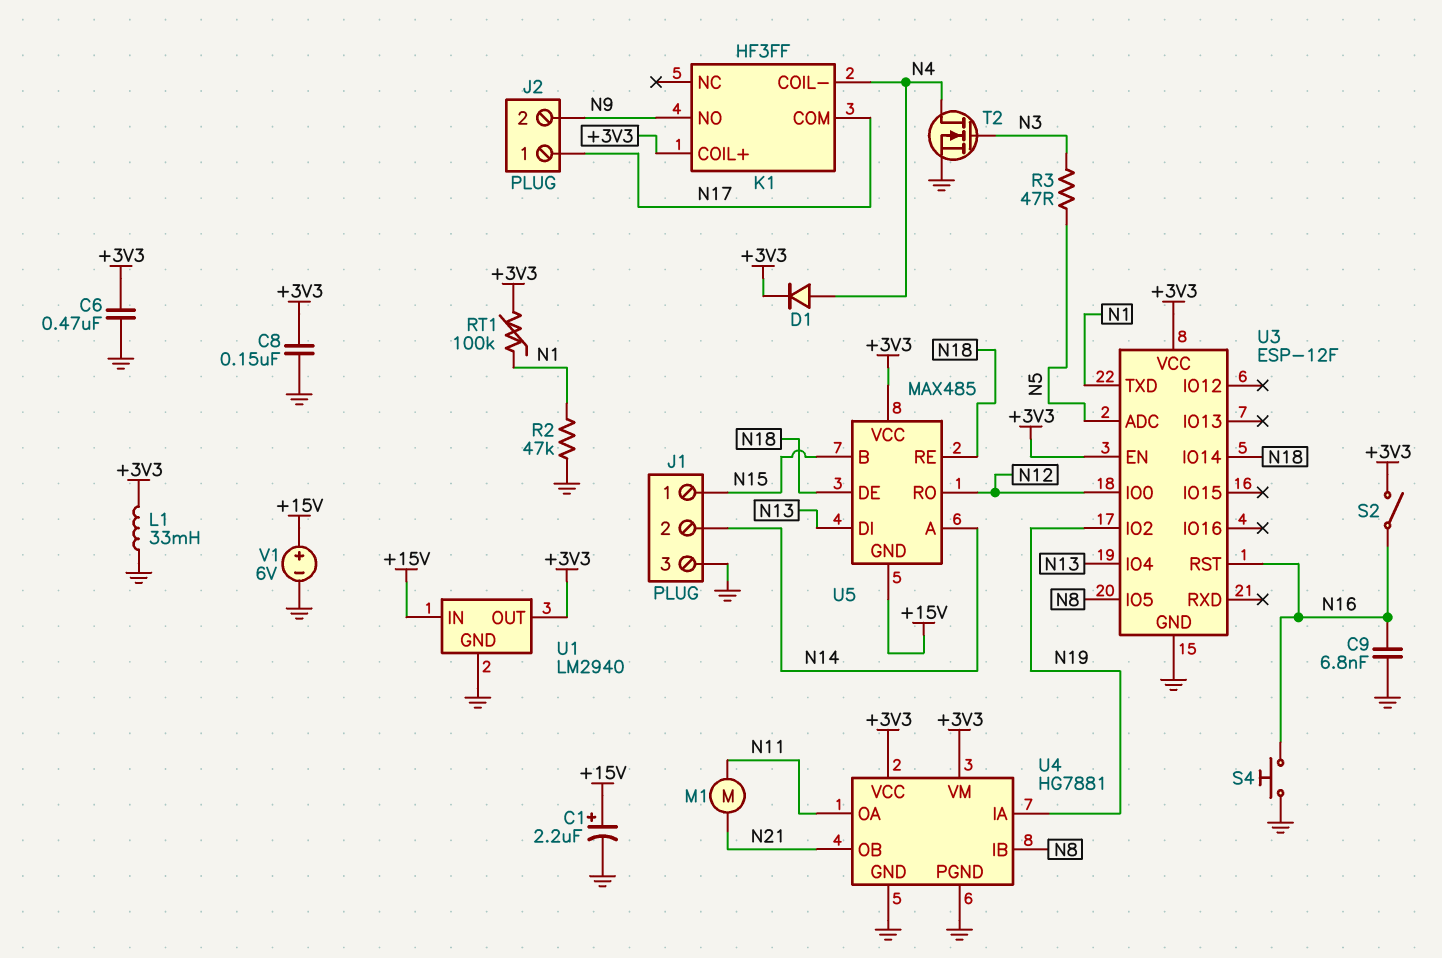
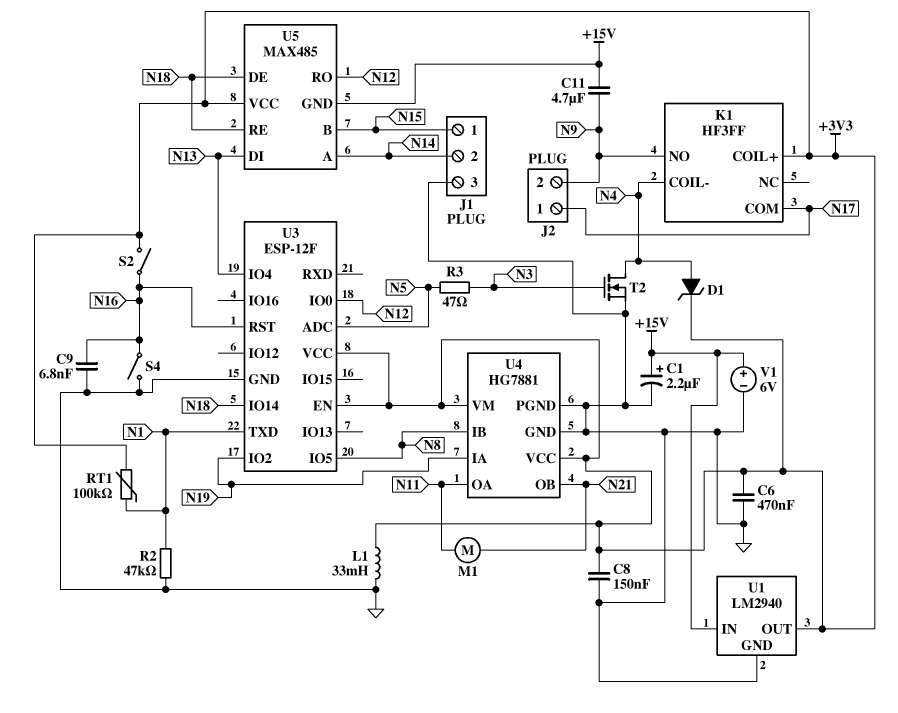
C11: none -> 4.7uF (+15V, N9)
D1: diode (A N4, K +3V3) -> zener (A N4, K +3V3)
S4: button (GND, N16) -> switch (GND, N16)

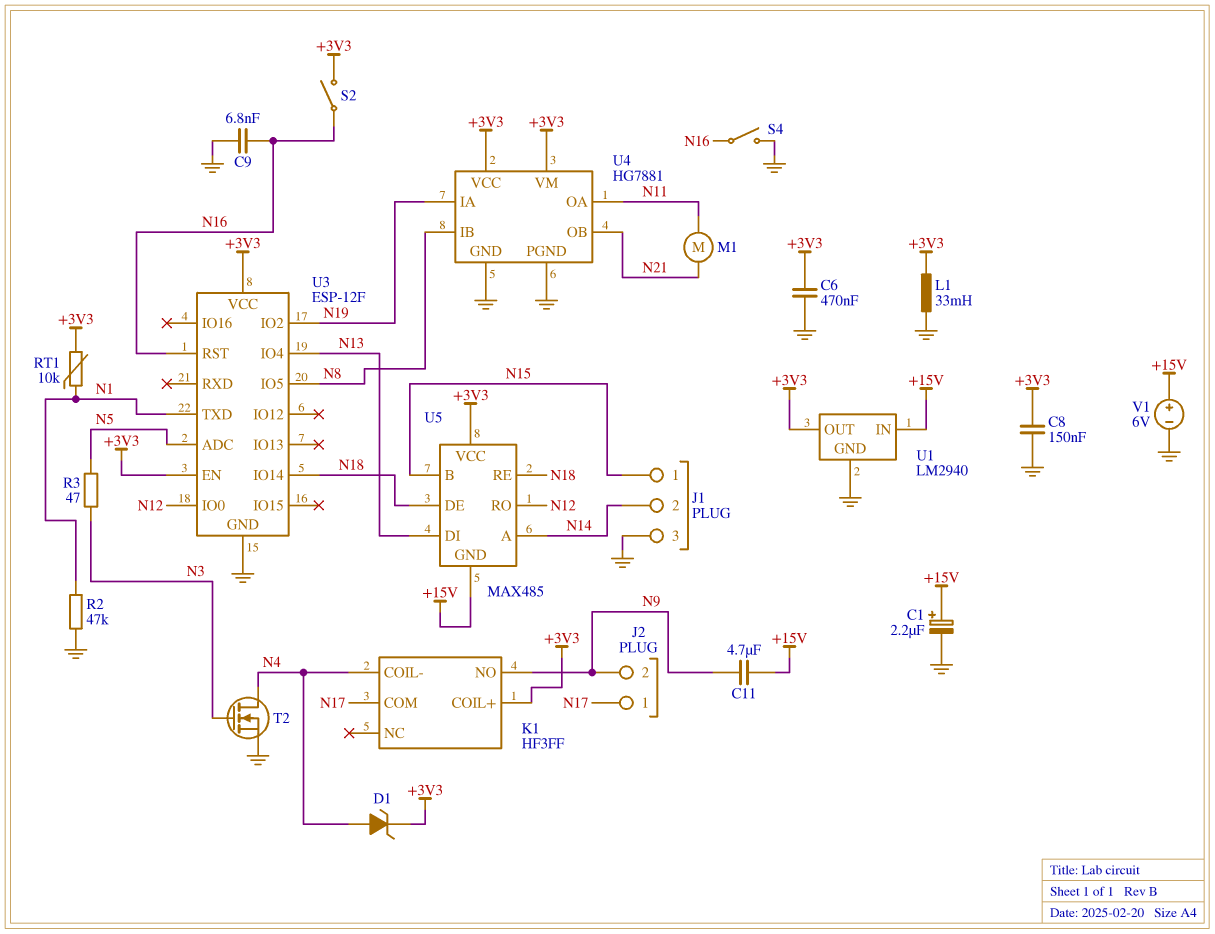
RT1: 100k (+3V3, N1) -> 10k (+3V3, N1)

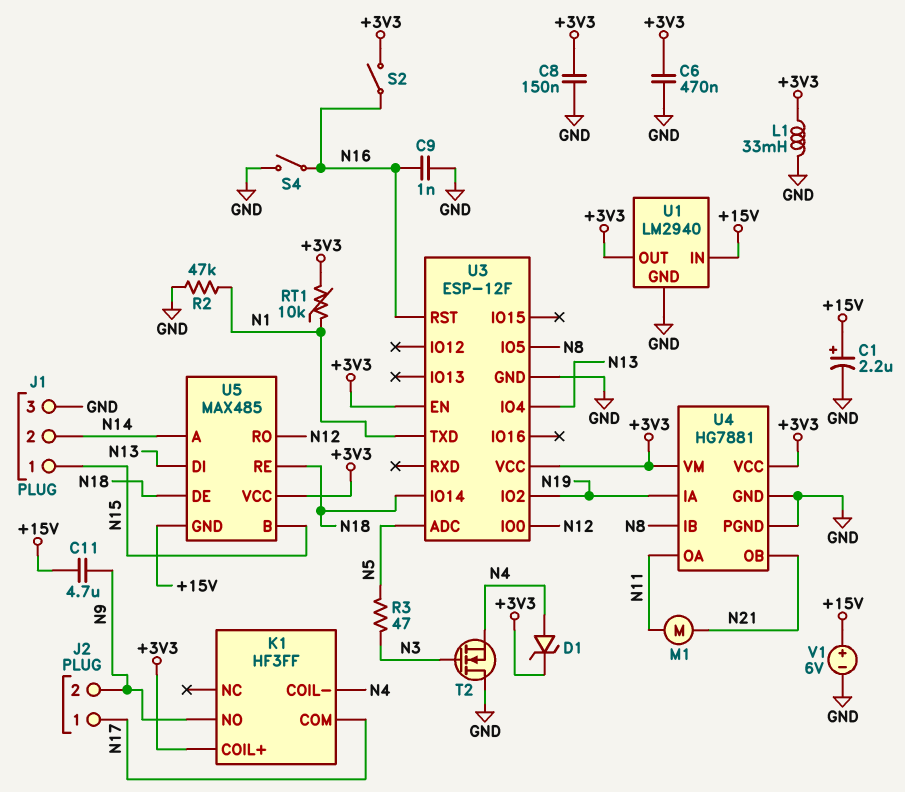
C9: 6.8nF (GND, N16) -> 1nF (GND, N16)
T2: NMOS (G N3, D N4, S GND) -> NMOS (G N3, D GND, S N4)

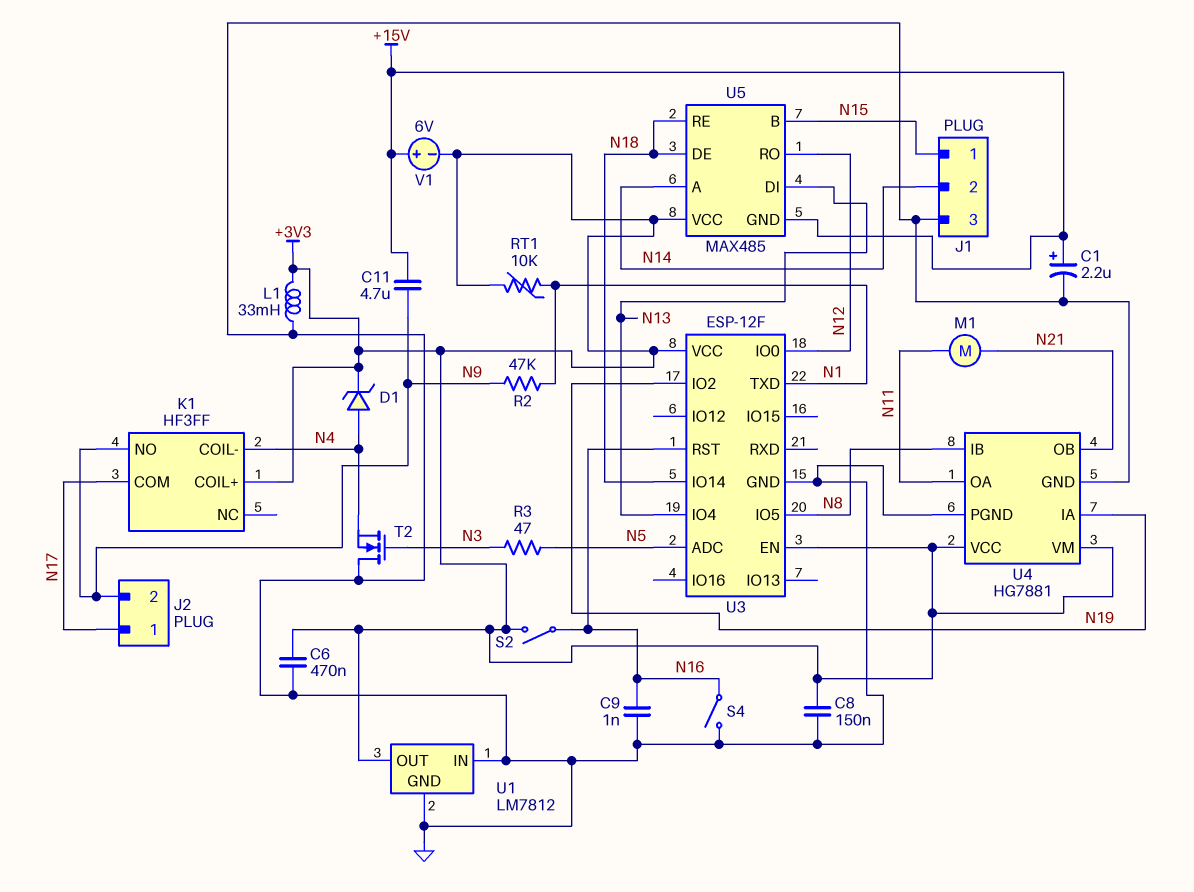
R2: 47k (GND, N1) -> 47k (N1, N9)
U1: LM2940 -> LM7812
U1 pin IN: +15V -> GND
V1: 6V (plus +15V, minus GND) -> 6V (plus +15V, minus +3V3)

